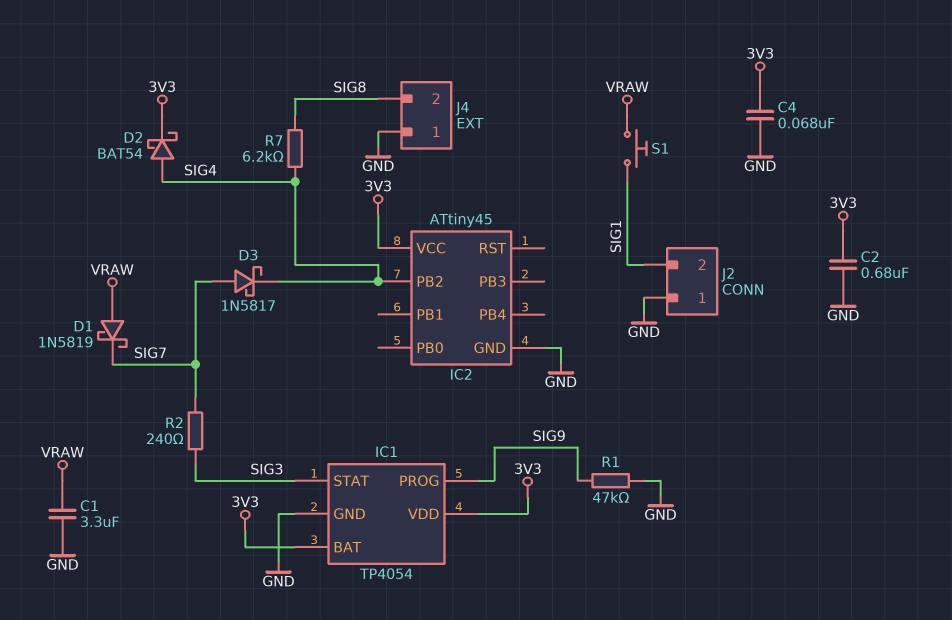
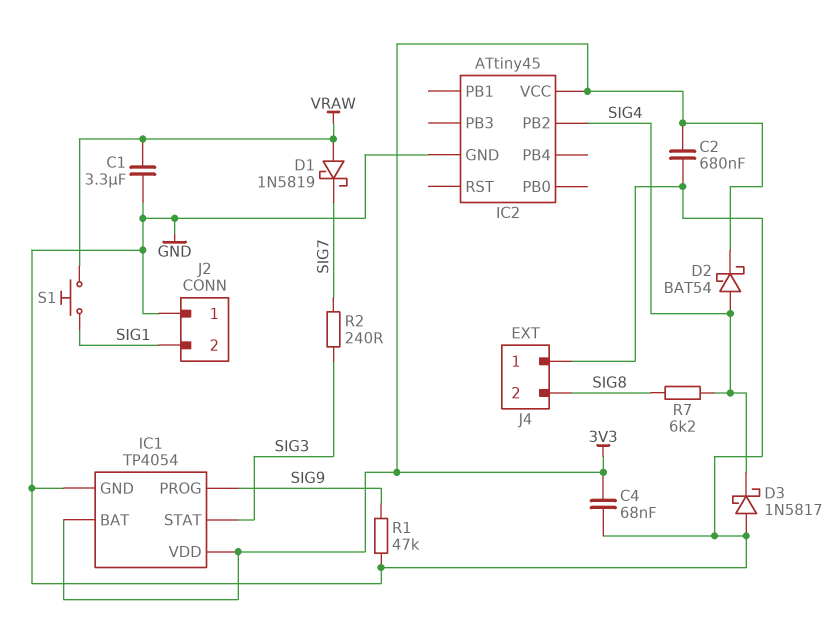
D3: schottky 1N5817 (A SIG7, K SIG4) -> schottky 1N5817 (A GND, K SIG4)

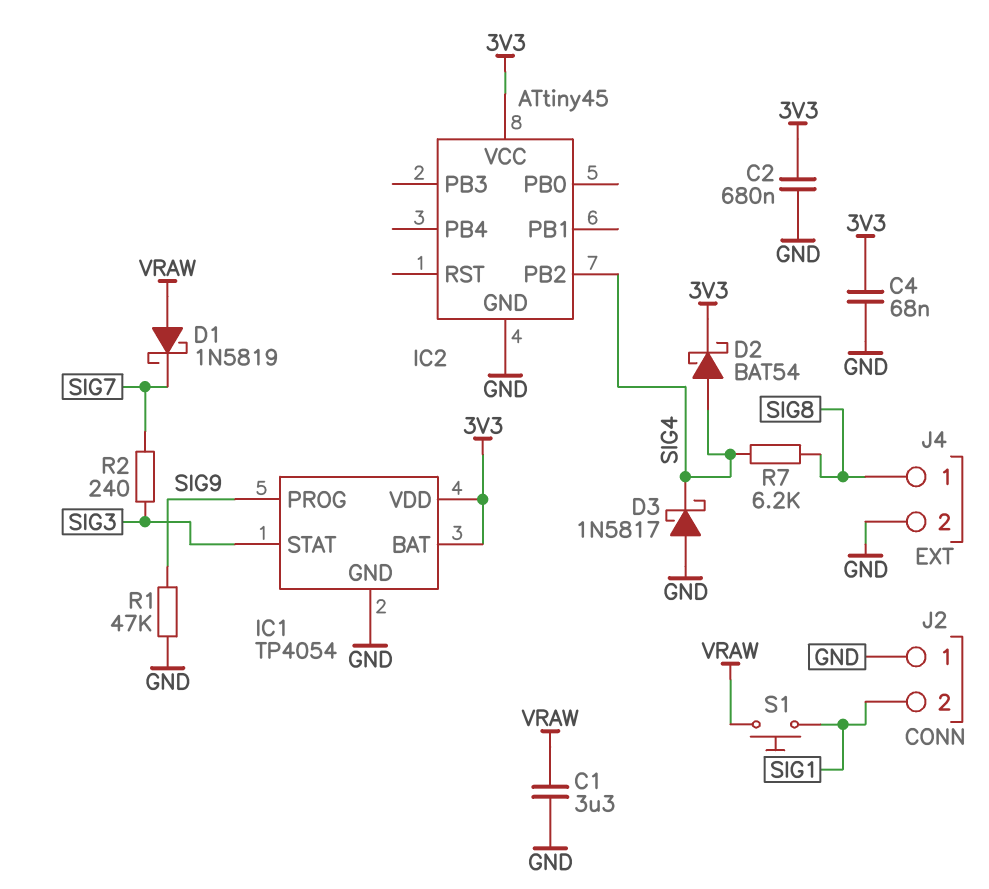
J4 pin 1: GND -> SIG8
J4 pin 2: SIG8 -> GND

